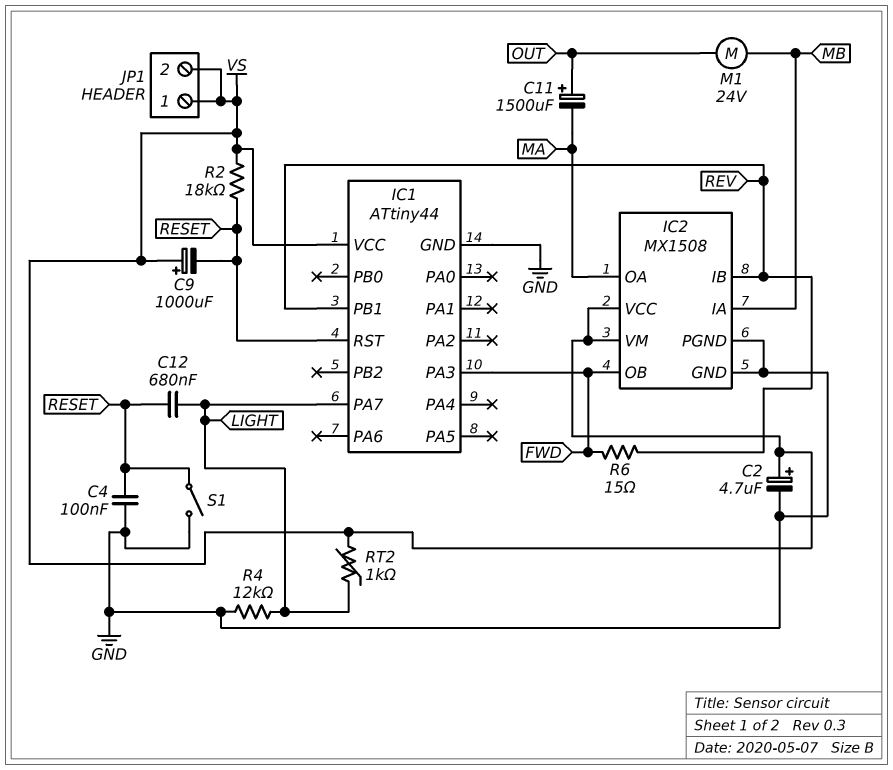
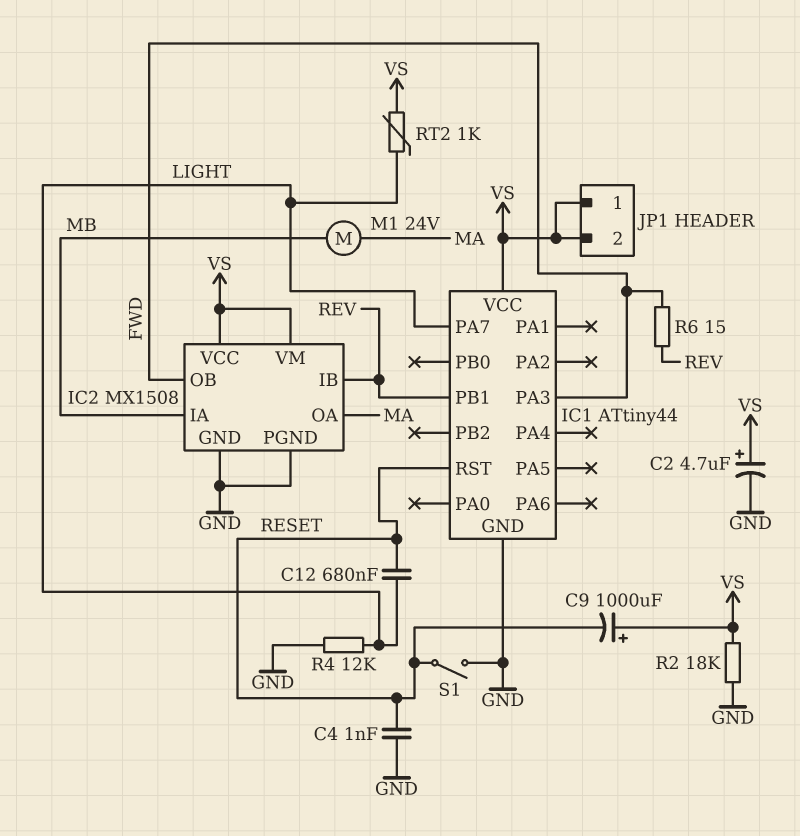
C4: 100nF (GND, RESET) -> 1nF (GND, RESET)
C11: 1500uF (plus OUT, minus MA) -> none
M1: motor 24V (MB, OUT) -> motor 24V (MA, MB)
R2: 18k (RESET, VS) -> 18k (GND, VS)

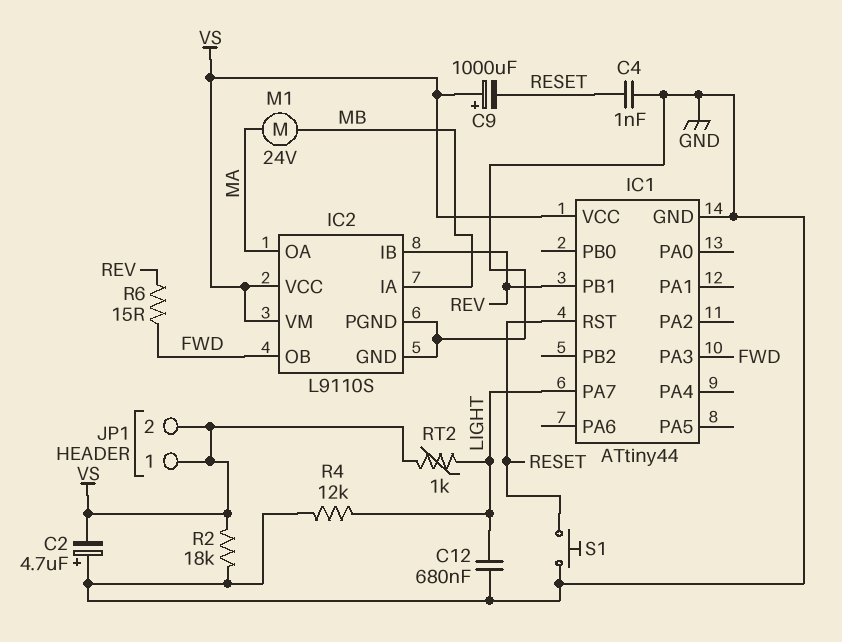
C2: 4.7uF (plus VS, minus GND) -> 4.7uF (plus GND, minus VS)
C12: 680nF (LIGHT, RESET) -> 680nF (GND, LIGHT)
IC2: MX1508 -> L9110S
S1: switch (GND, RESET) -> button (GND, RESET)

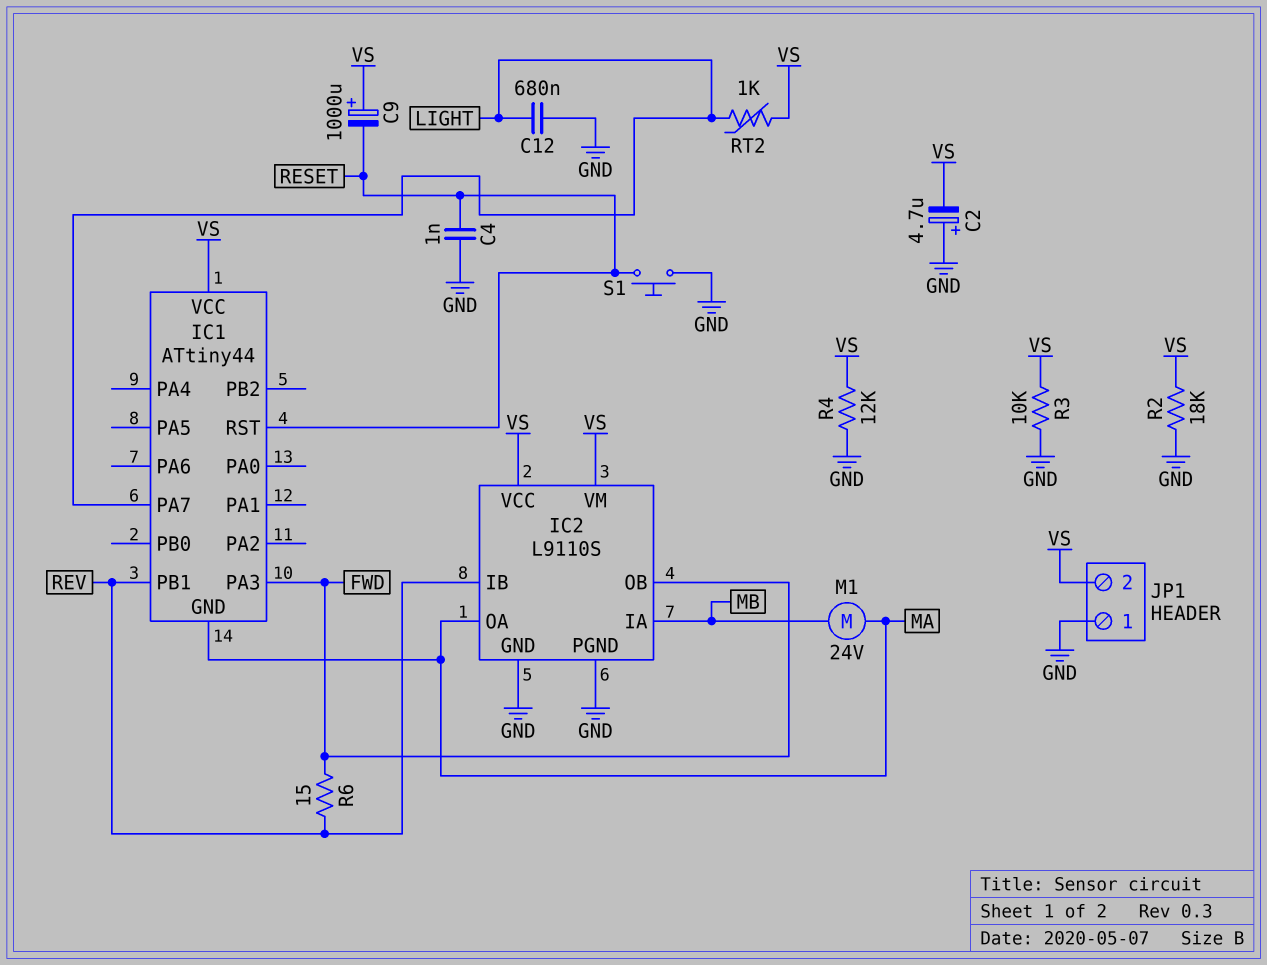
IC1 pin GND: GND -> MA
JP1 pin 1: VS -> GND
R3: none -> 10k (GND, VS)
R4: 12k (GND, LIGHT) -> 12k (GND, VS)

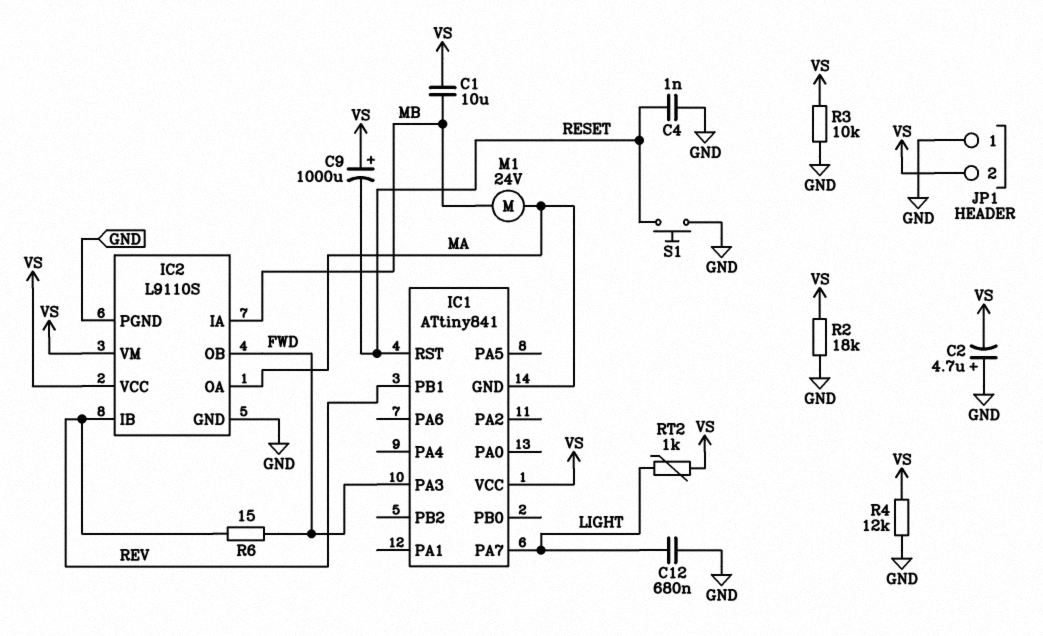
C1: none -> 10uF (MB, VS)
IC1: ATtiny44 -> ATtiny841

